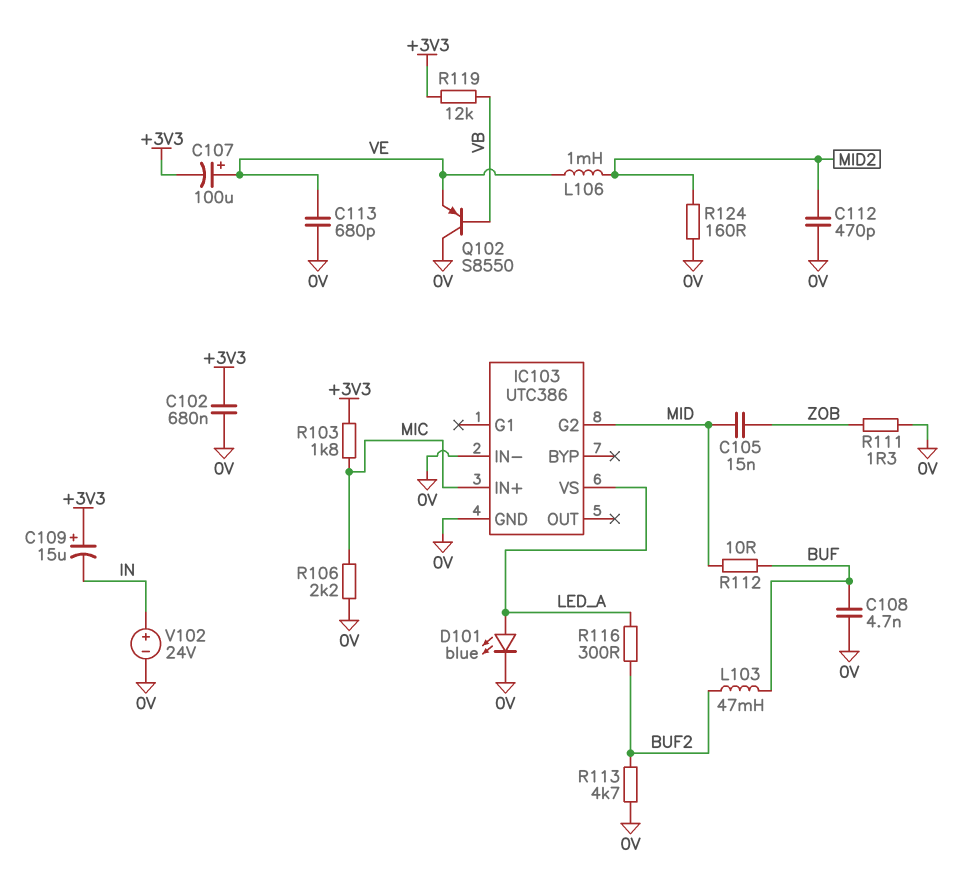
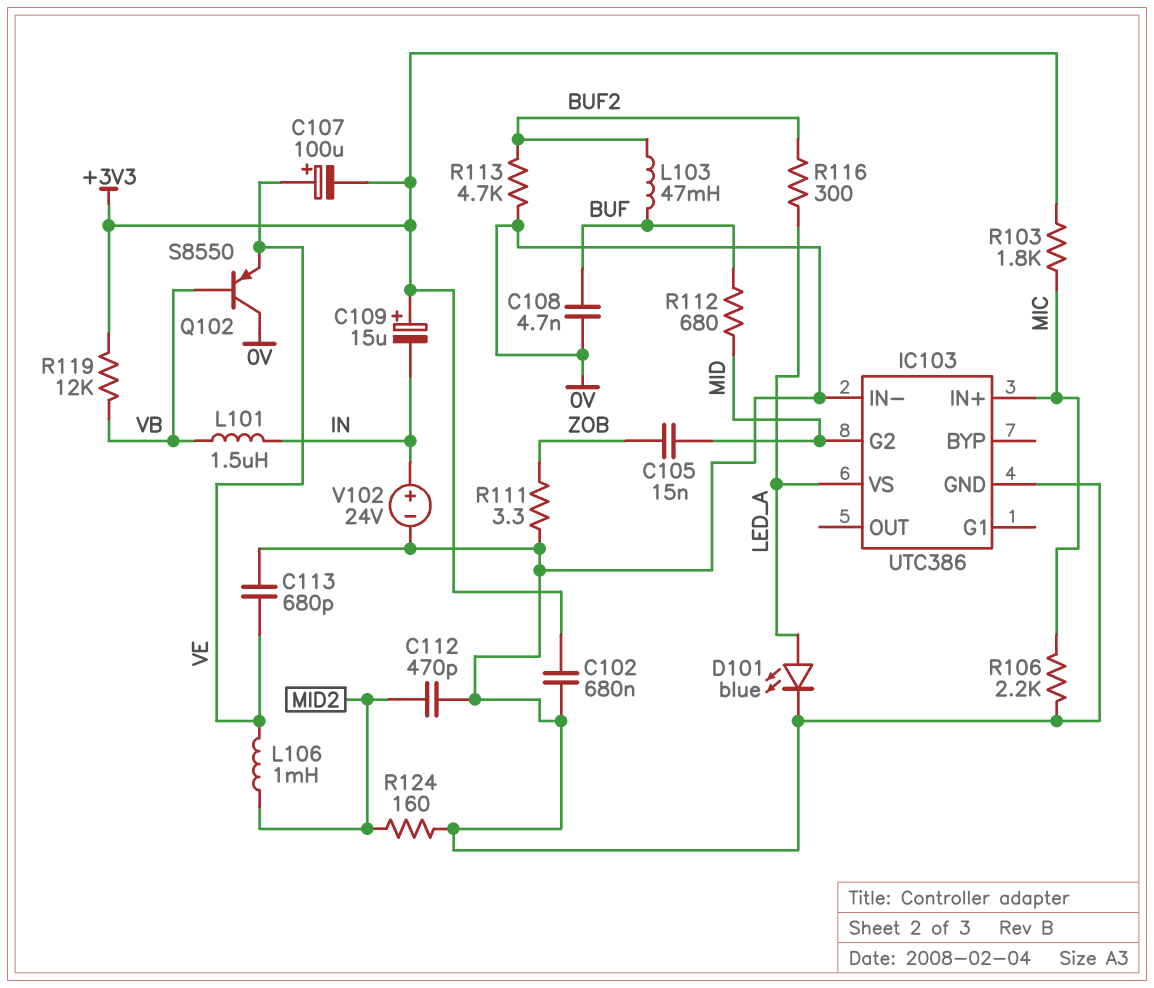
L101: none -> 1.5uH (IN, VB)
R111: 1.3 (0V, ZOB) -> 3.3 (0V, ZOB)
R112: 10 (BUF, MID) -> 680 (BUF, MID)

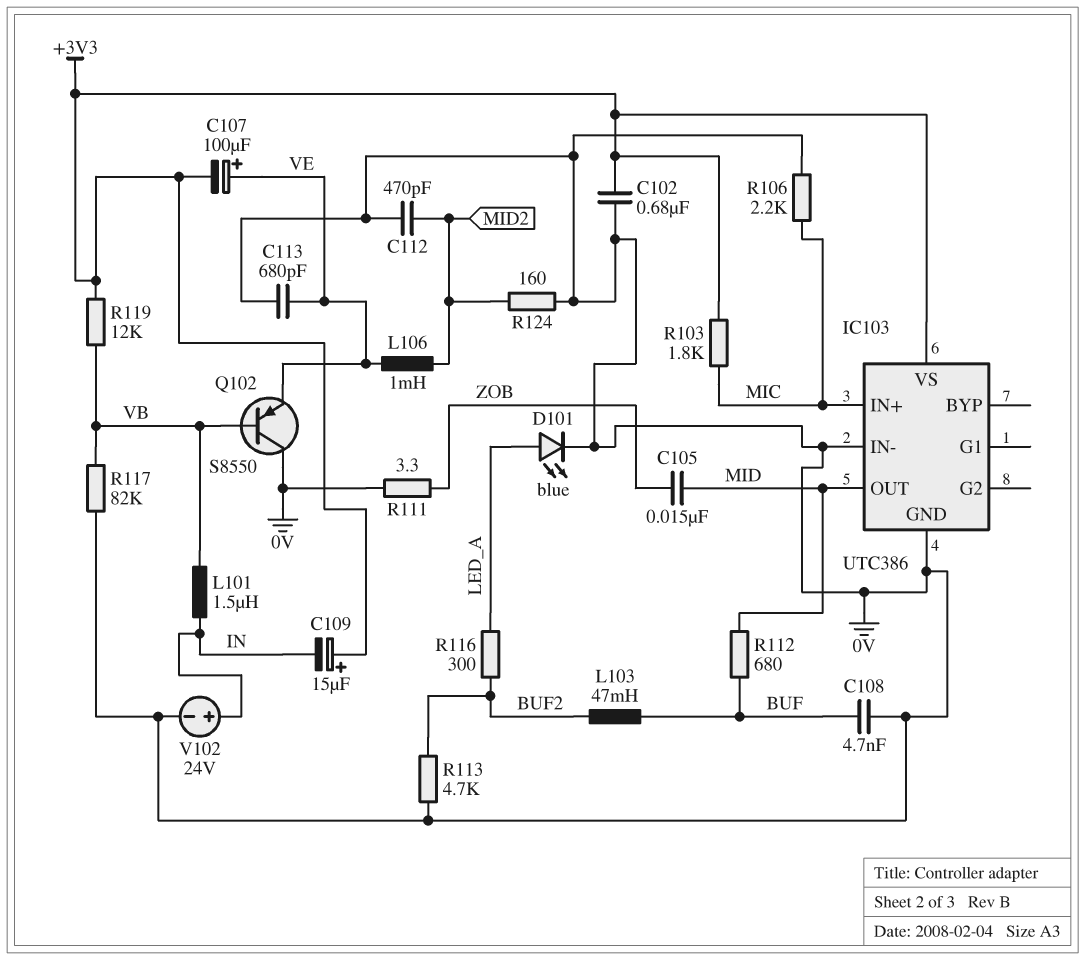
IC103 pin G2: MID -> none
IC103 pin OUT: none -> MID
IC103 pin VS: LED_A -> +3V3
R117: none -> 82k (0V, VB)

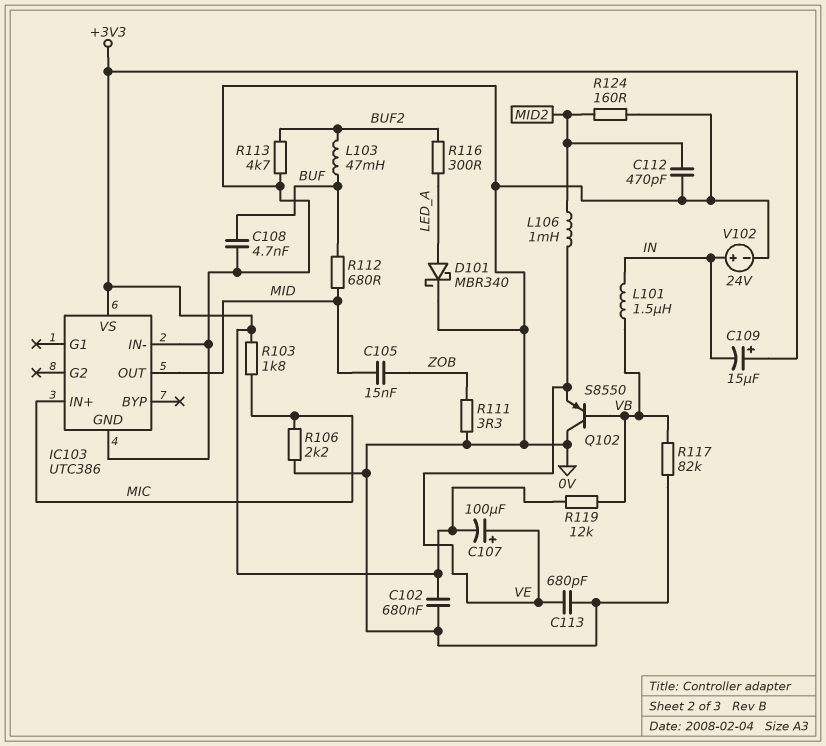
D101: LED blue (A LED_A, K 0V) -> schottky MBR340 (A LED_A, K 0V)

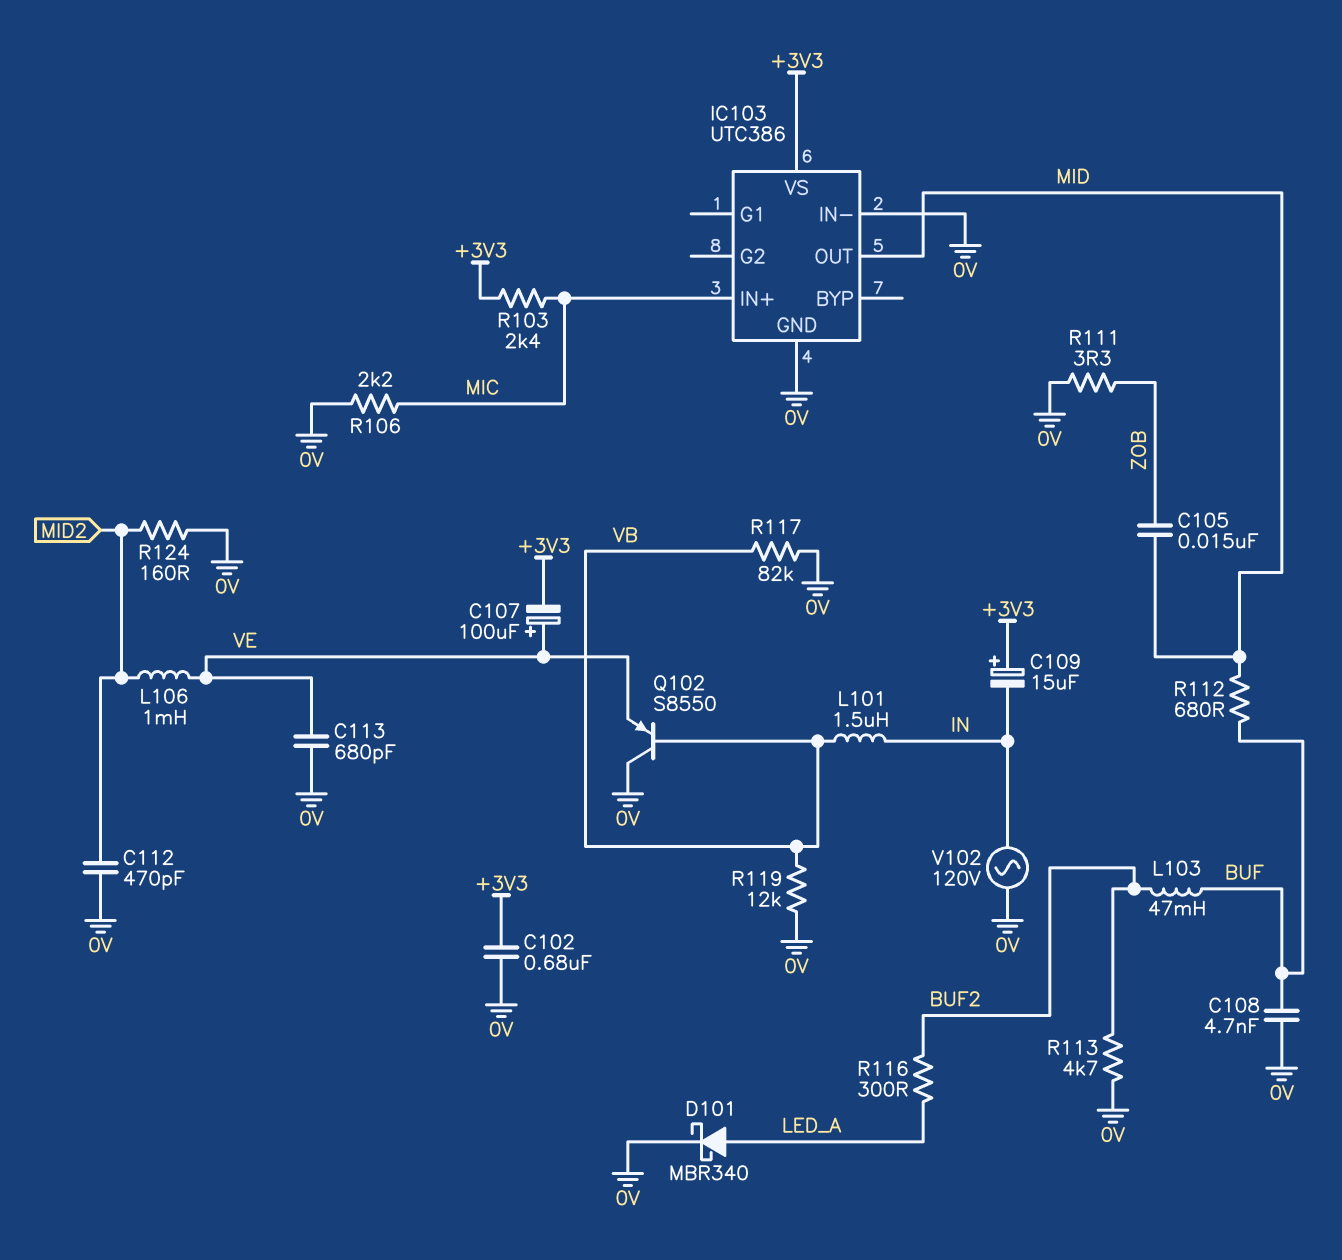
R103: 1.8k (+3V3, MIC) -> 2.4k (+3V3, MIC)
R119: 12k (+3V3, VB) -> 12k (0V, VB)
V102: 24V (plus IN, minus 0V) -> AC 120V (0V, IN)

